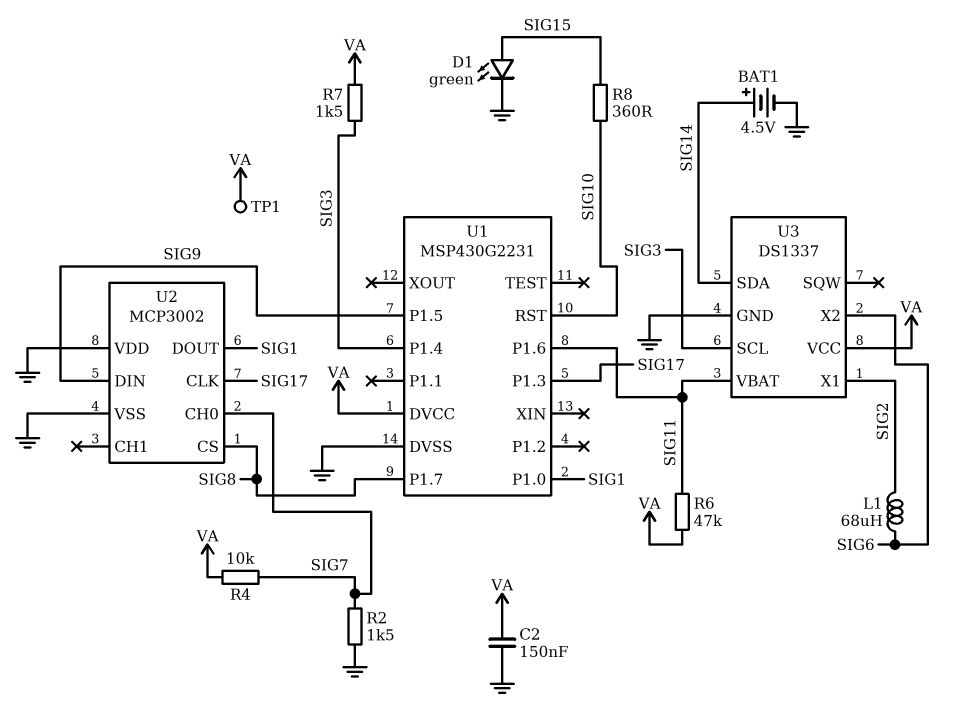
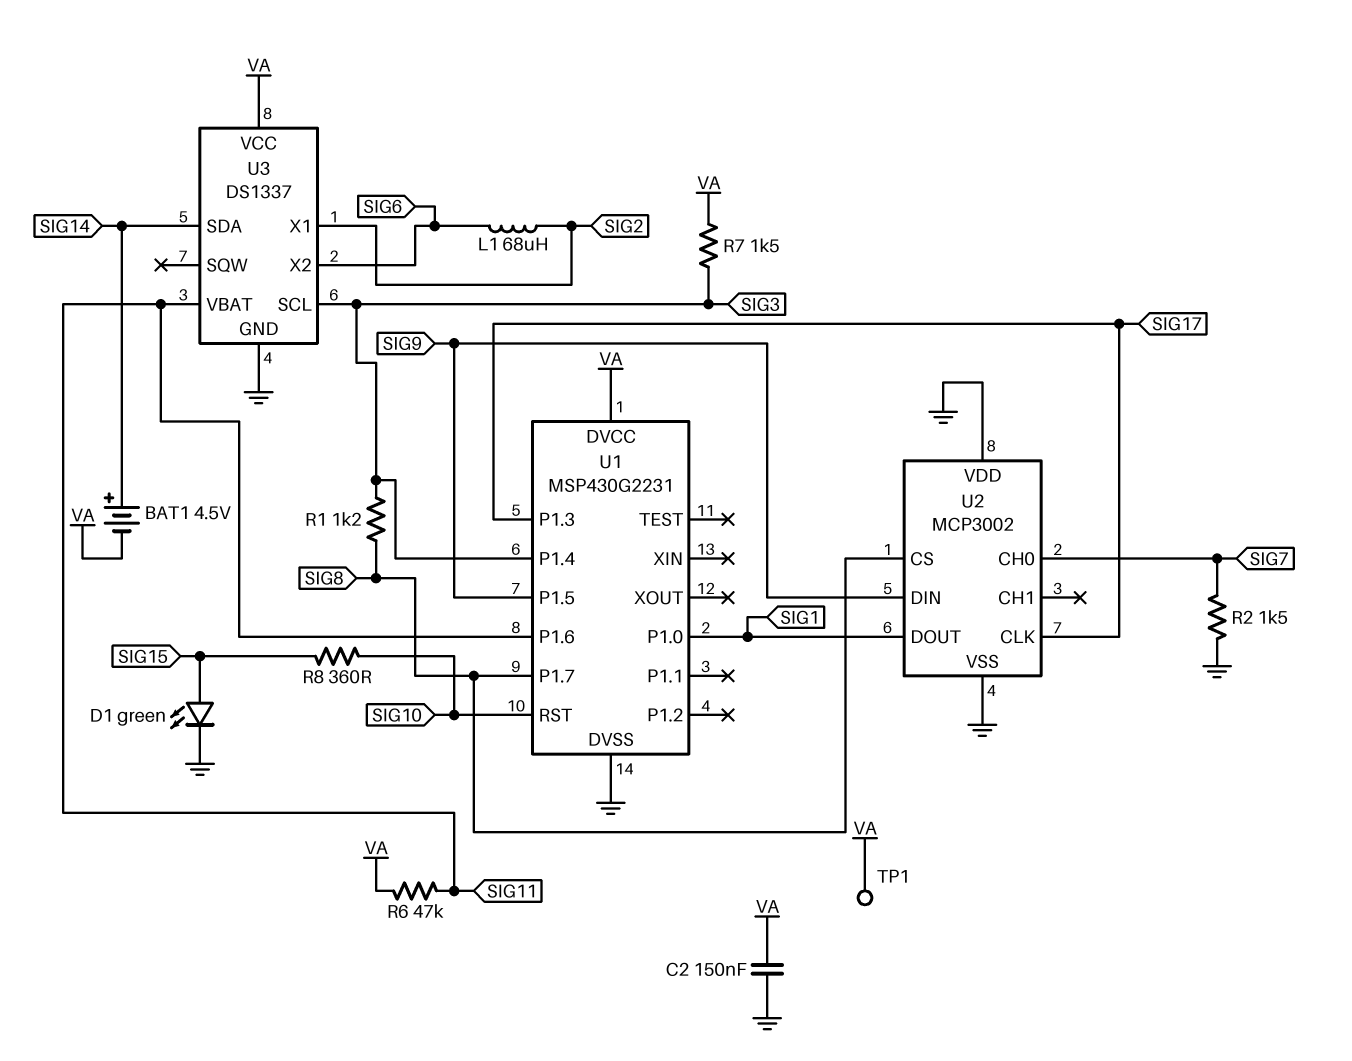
BAT1: 4.5V (plus SIG14, minus GND) -> 4.5V (plus SIG14, minus VA)
R1: none -> 1.2k (SIG3, SIG8)
R4: 10k (SIG7, VA) -> none

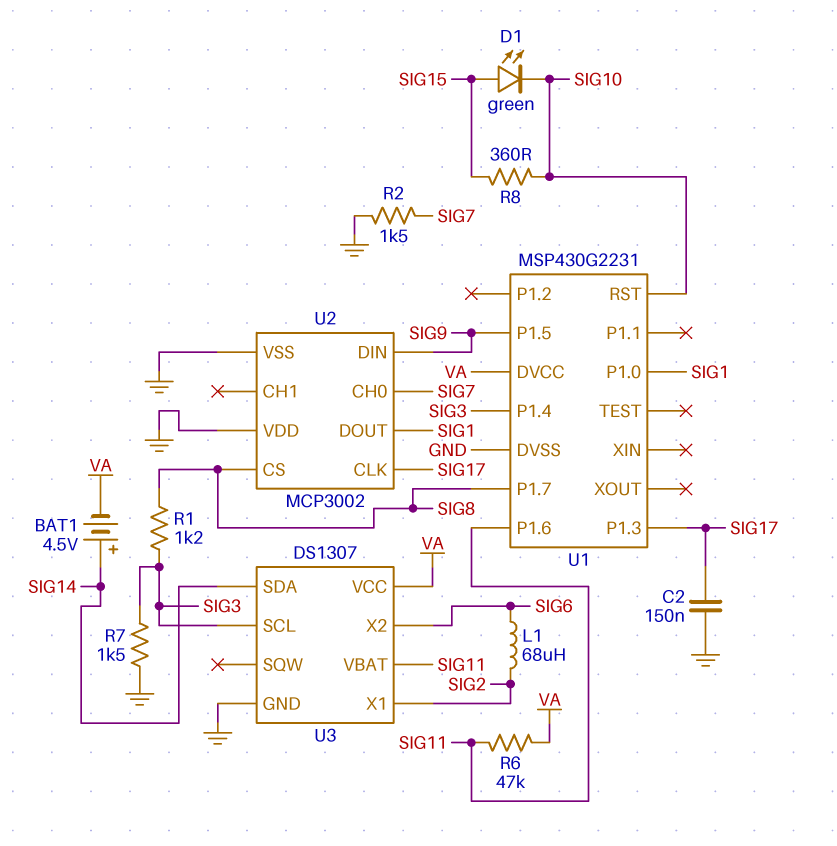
C2: 150nF (GND, VA) -> 150nF (GND, SIG17)
D1: LED green (A SIG15, K GND) -> LED green (A SIG15, K SIG10)
R7: 1.5k (SIG3, VA) -> 1.5k (GND, SIG3)
TP1: test point (VA) -> none
U3: DS1337 -> DS1307

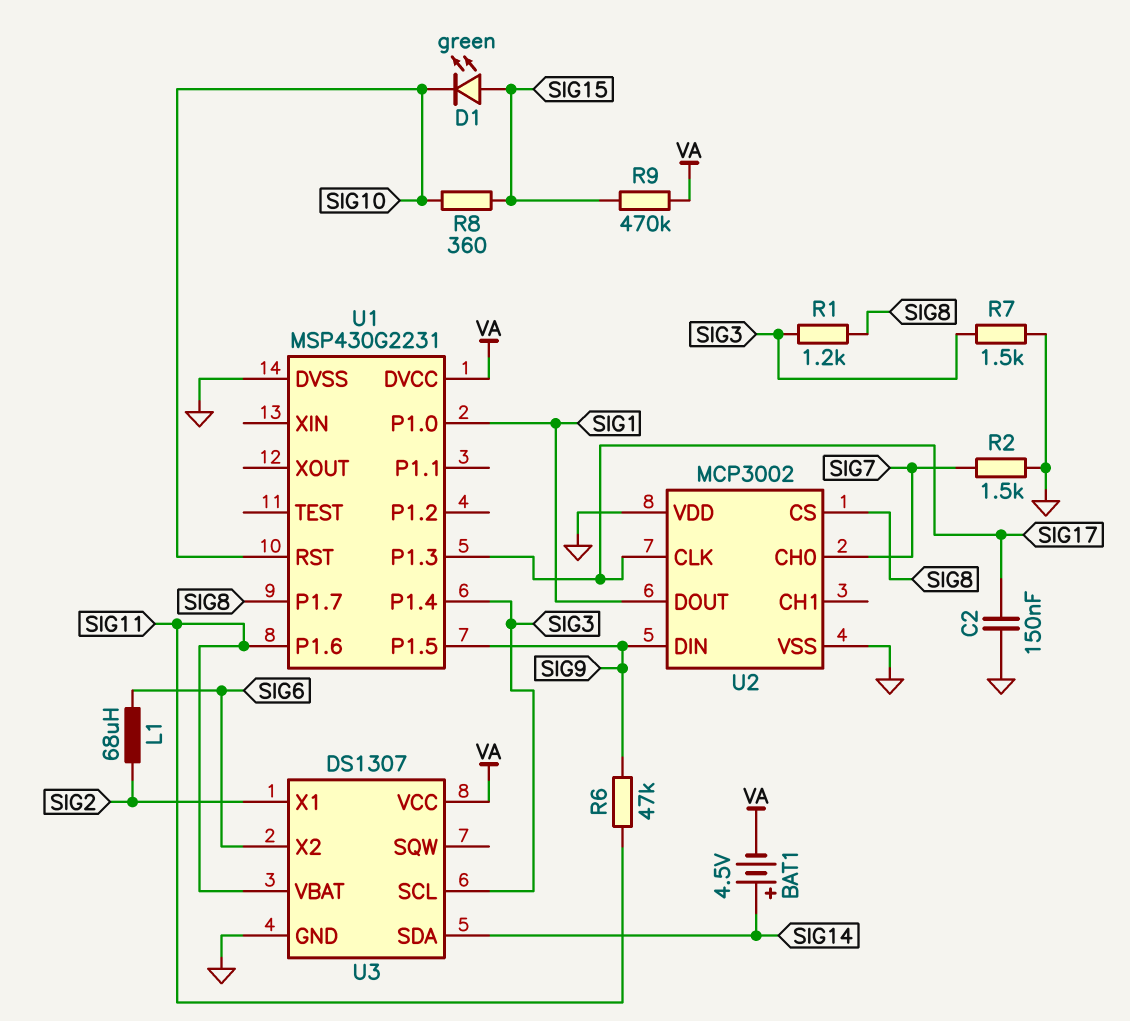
R6: 47k (SIG11, VA) -> 47k (SIG9, SIG11)
R9: none -> 470k (SIG15, VA)

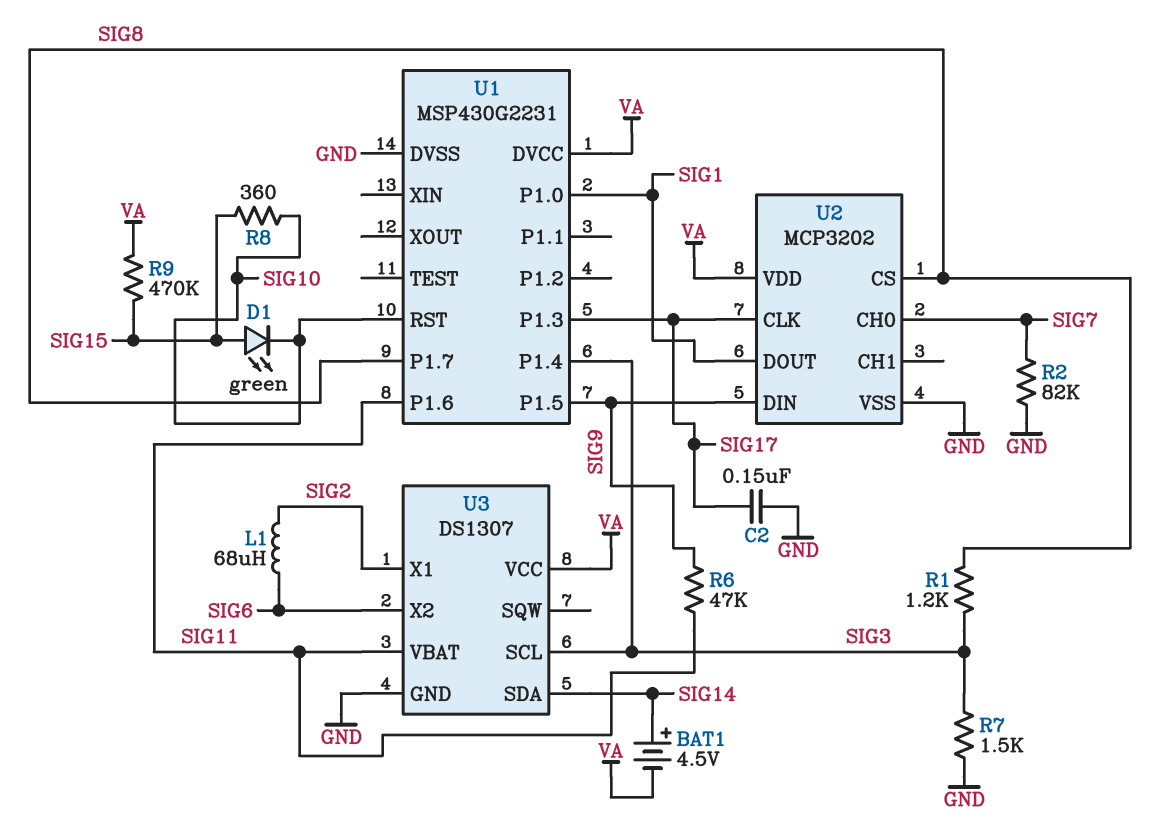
R2: 1.5k (GND, SIG7) -> 82k (GND, SIG7)
U2: MCP3002 -> MCP3202
U2 pin VDD: GND -> VA

